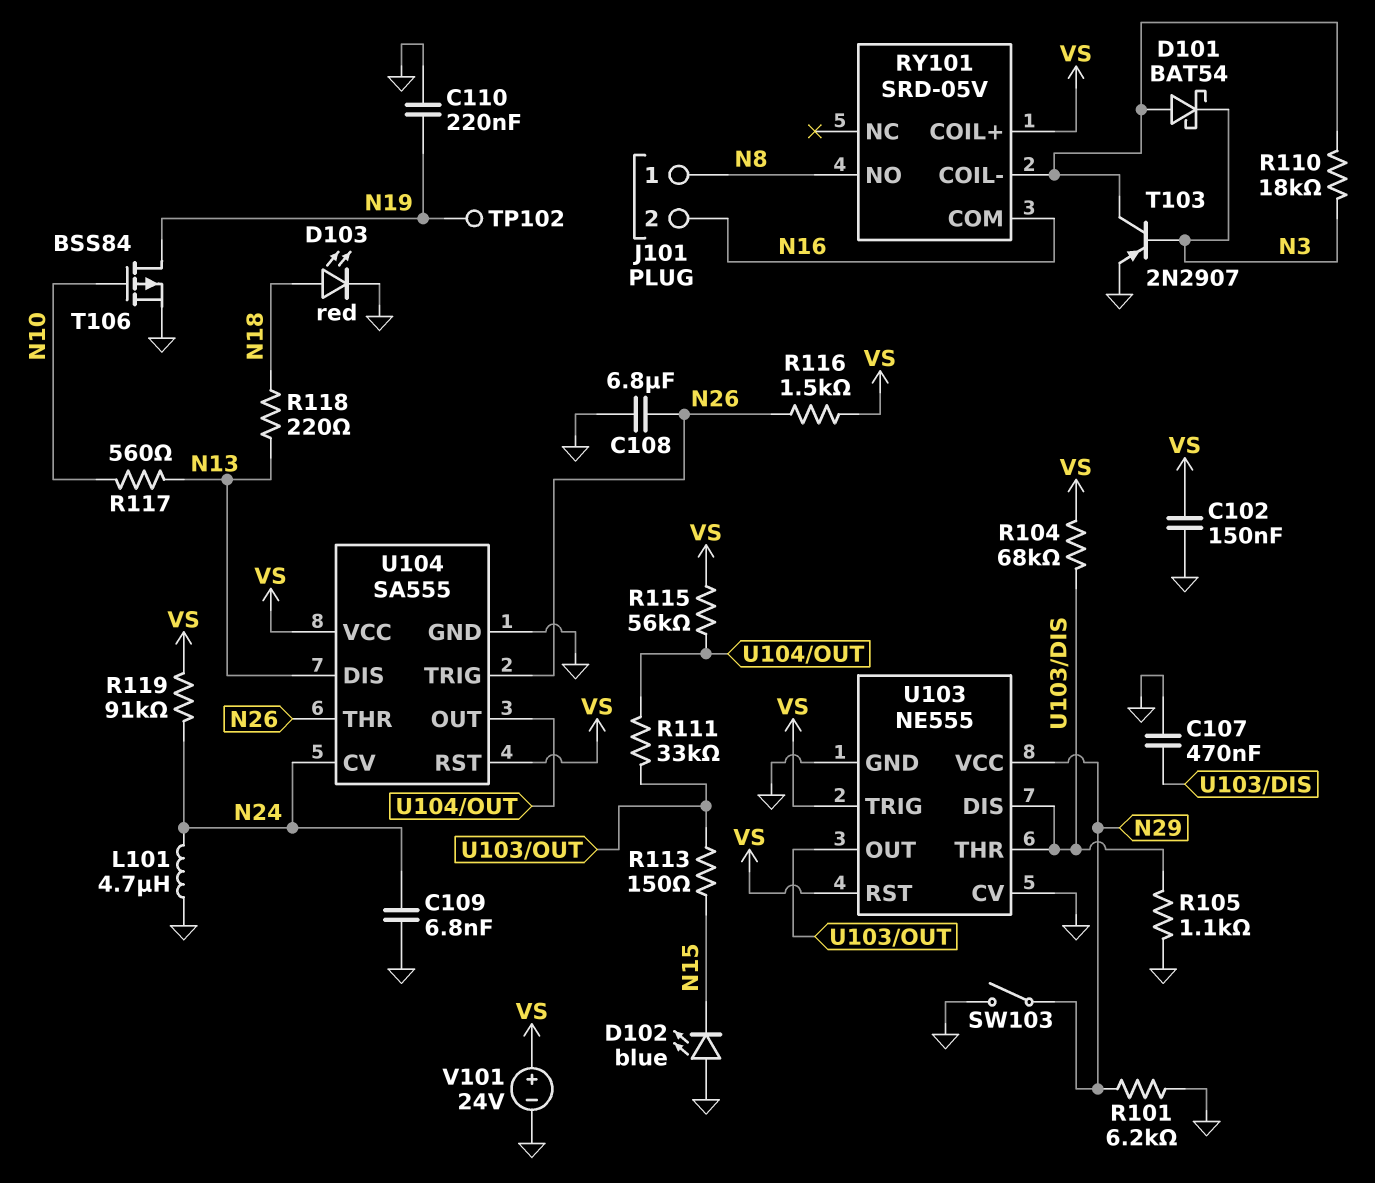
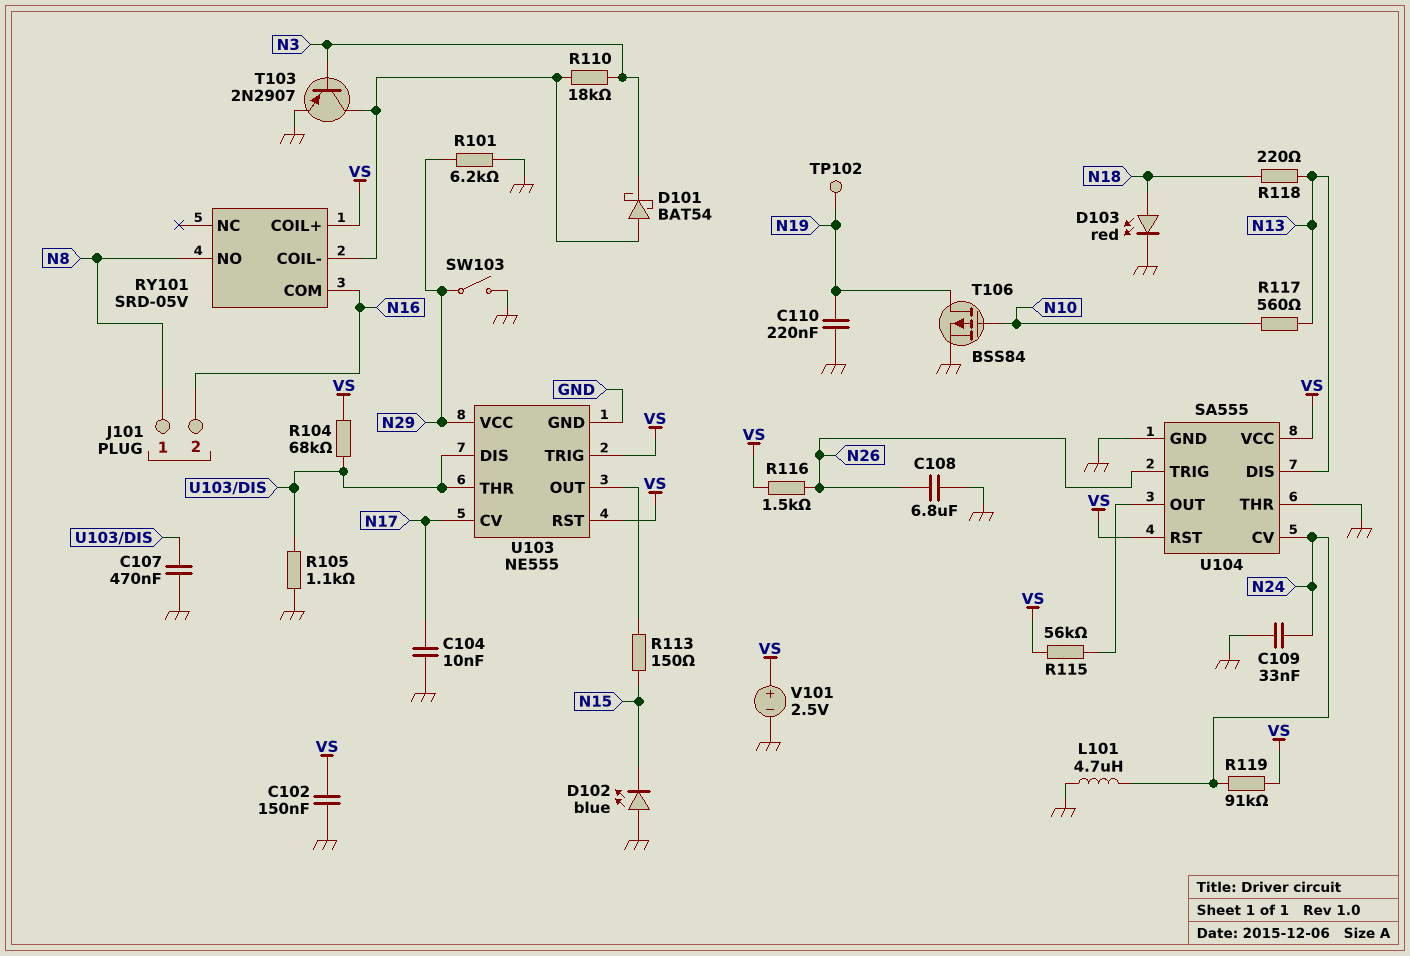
C104: none -> 10nF (GND, N17)
C109: 6.8nF (GND, N24) -> 33nF (GND, N24)
R111: 33k (U103/OUT, U104/OUT) -> none
U103 pin CV: GND -> N17
U104 pin THR: N26 -> GND
V101: 24V (plus VS, minus GND) -> 2.5V (plus VS, minus GND)

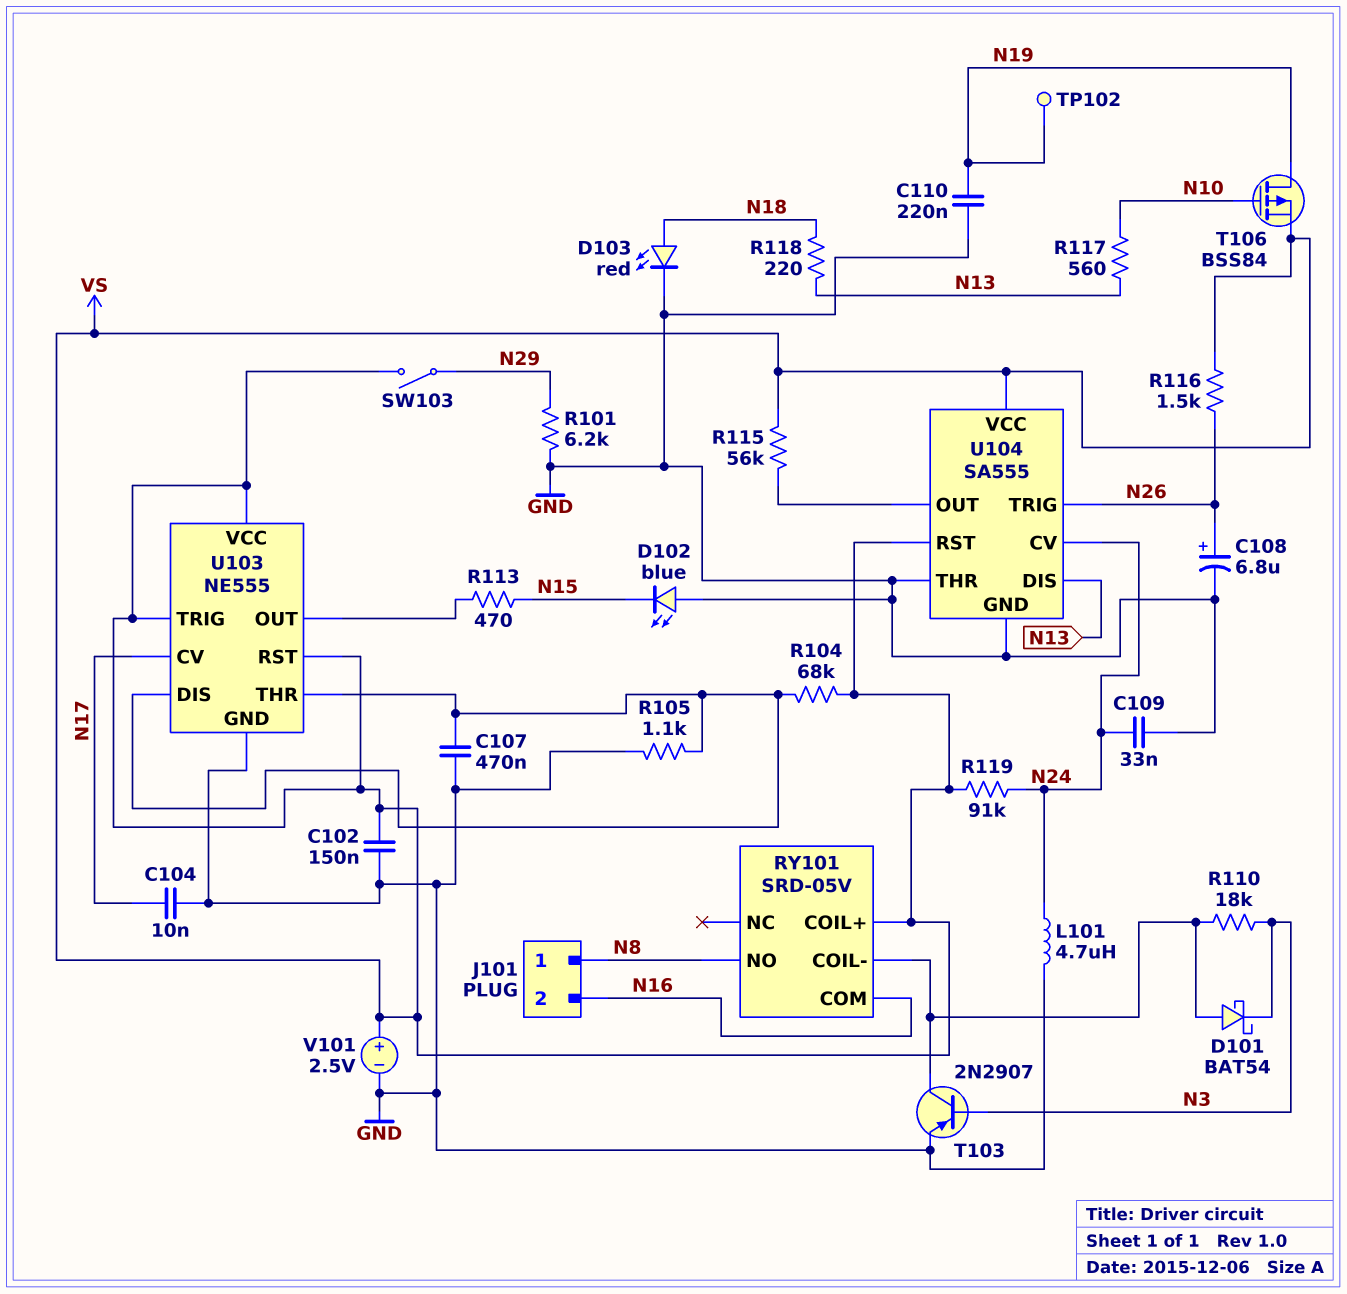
C108: 6.8uF (GND, N26) -> 6.8uF (plus N26, minus GND)
R113: 150 (N15, U103/OUT) -> 470 (N15, U103/OUT)
SW103: switch (GND, N29) -> switch (N29, VS)
T106: PMOS BSS84 (G N10, D N19, S GND) -> PMOS BSS84 (G N10, D N19, S VS)
U103 pin VCC: N29 -> VS

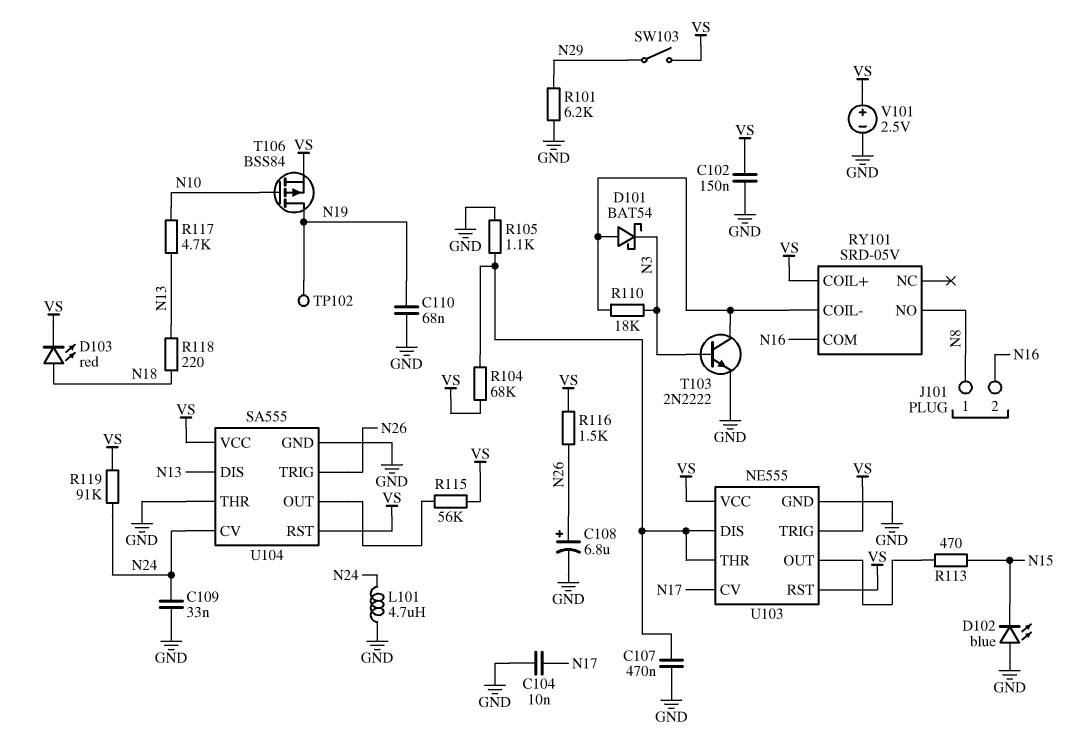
C110: 220nF (GND, N19) -> 68nF (GND, N19)
D103: LED red (A N18, K GND) -> LED red (A N18, K VS)
R117: 560 (N10, N13) -> 4.7k (N10, N13)
T103: PNP 2N2907 (B N3, C RY101/COIL-, E GND) -> NPN 2N2222 (B N3, C RY101/COIL-, E GND)

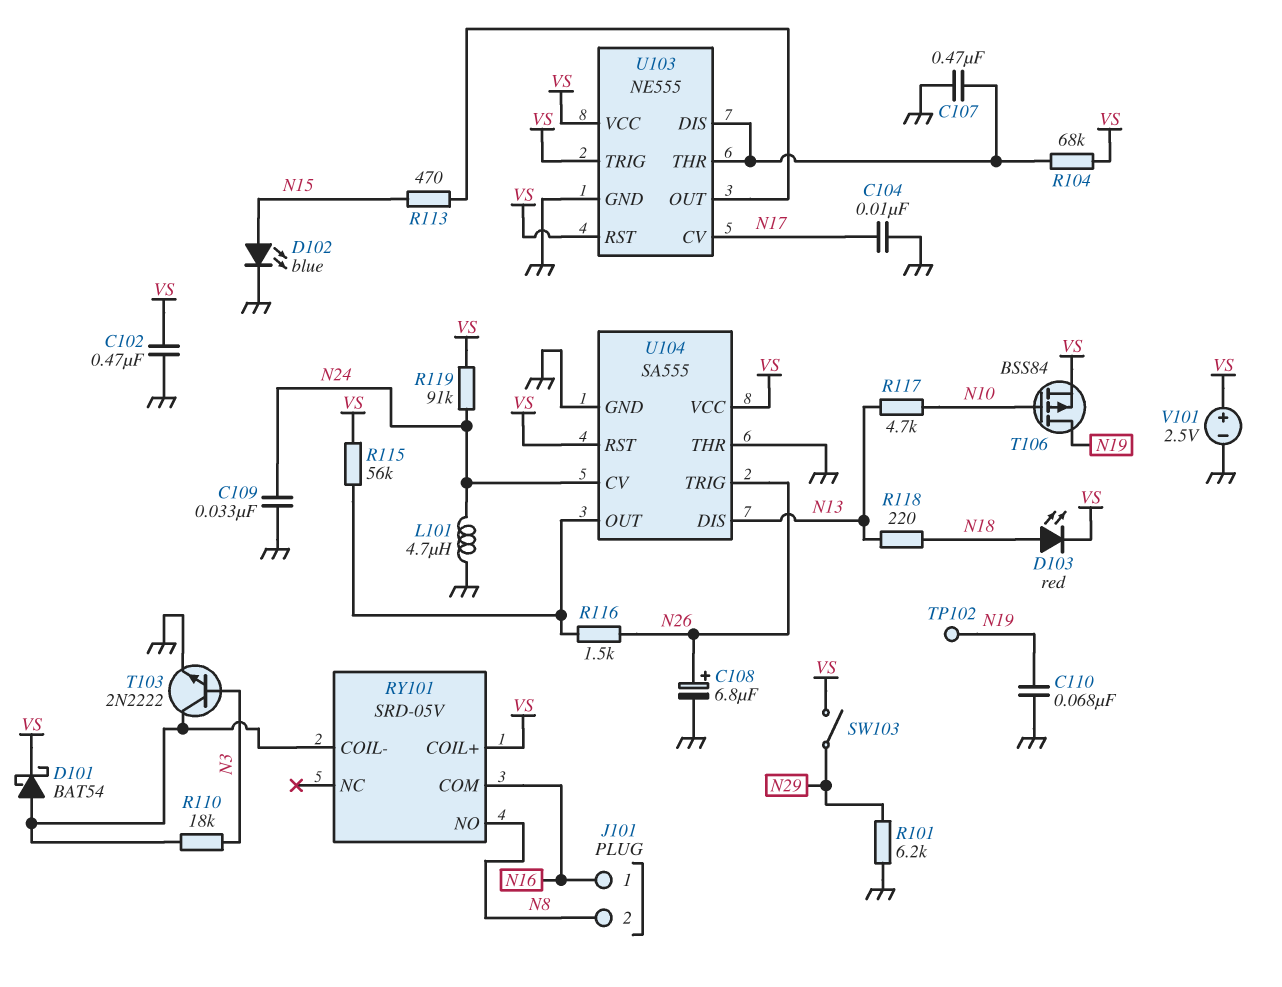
C102: 150nF (GND, VS) -> 470nF (GND, VS)
D101: schottky BAT54 (A RY101/COIL-, K N3) -> schottky BAT54 (A RY101/COIL-, K VS)
D102: LED blue (A GND, K N15) -> LED blue (A N15, K GND)
J101 pin 1: N8 -> N16
J101 pin 2: N16 -> N8
R105: 1.1k (GND, U103/DIS) -> none
R116: 1.5k (N26, VS) -> 1.5k (N26, U104/OUT)

